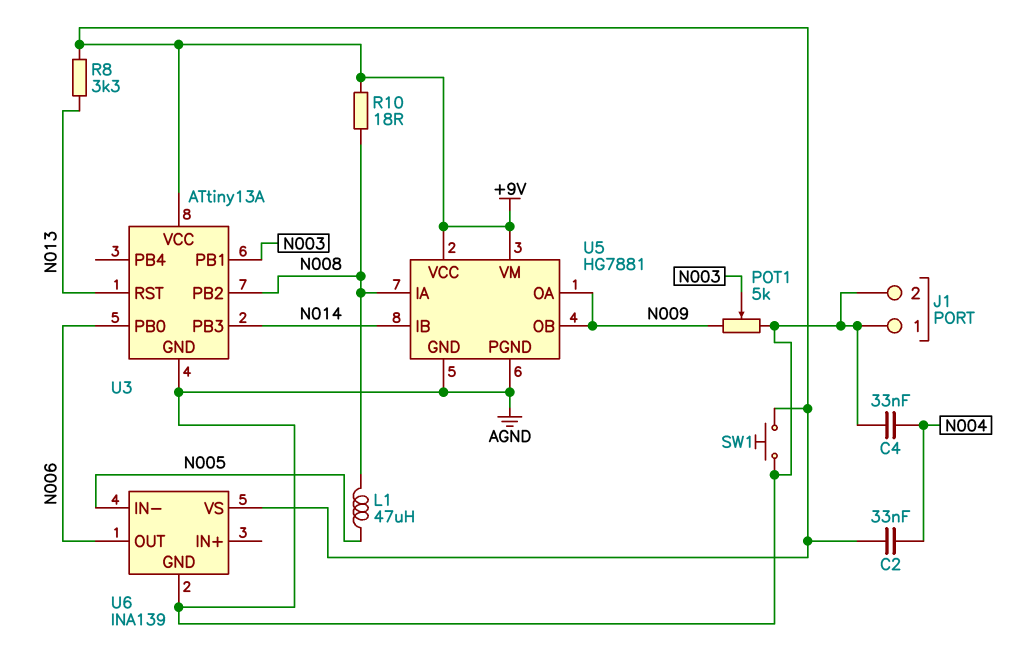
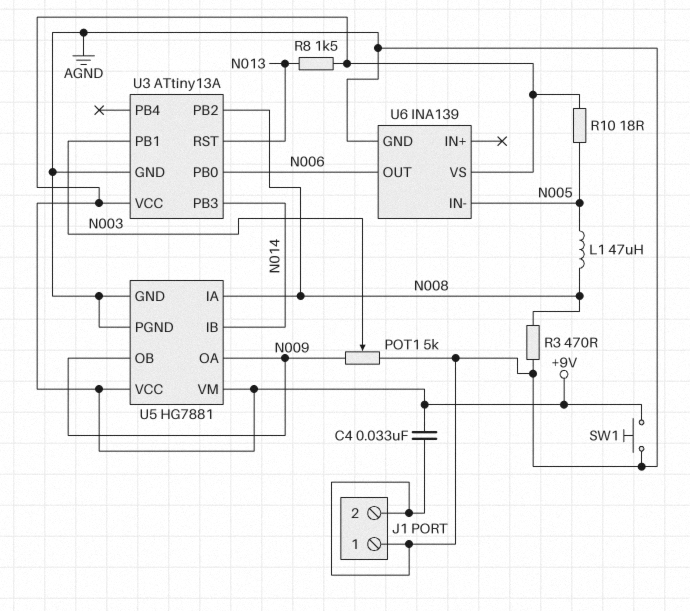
C2: 33nF (+9V, N004) -> none
C4: 33nF (AGND, N004) -> 33nF (+9V, AGND)
R3: none -> 470 (AGND, N008)
R8: 3.3k (+9V, N013) -> 1.5k (+9V, N013)
R10: 18 (+9V, N008) -> 18 (+9V, N005)

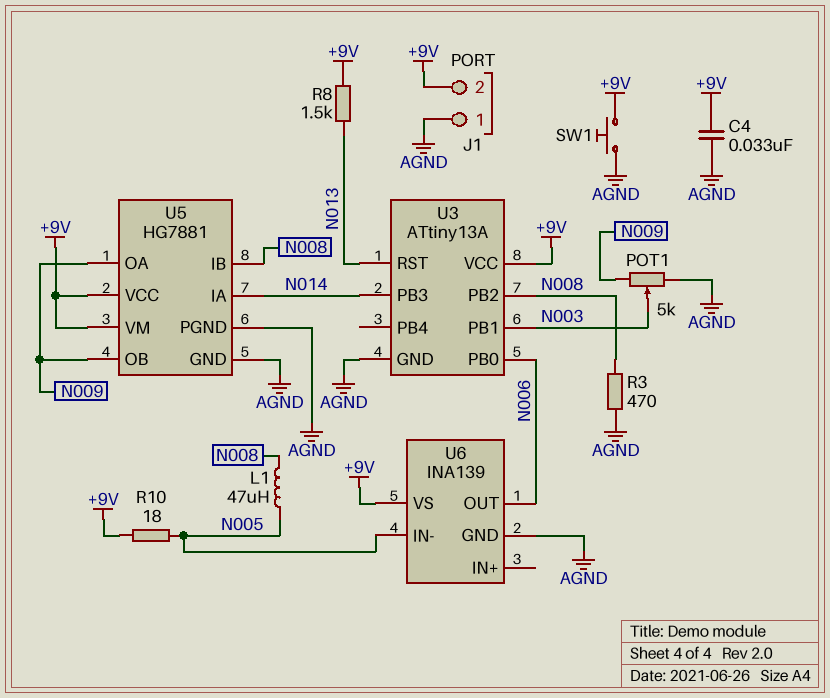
J1 pin 2: AGND -> +9V
U5 pin IA: N008 -> N014
U5 pin IB: N014 -> N008

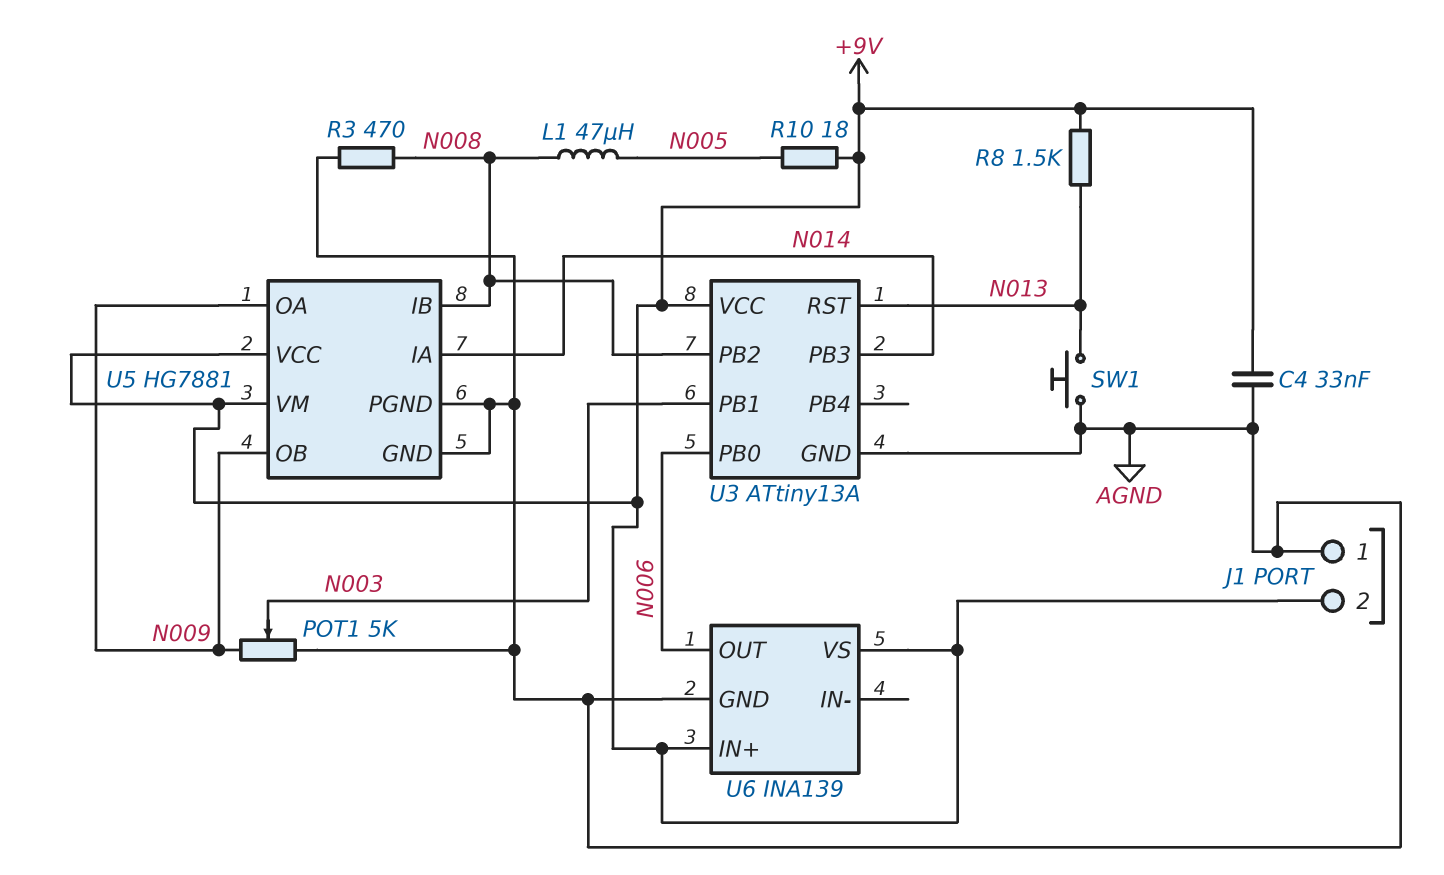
SW1: button (+9V, AGND) -> button (AGND, N013)
U6 pin IN+: none -> +9V
U6 pin IN-: N005 -> none

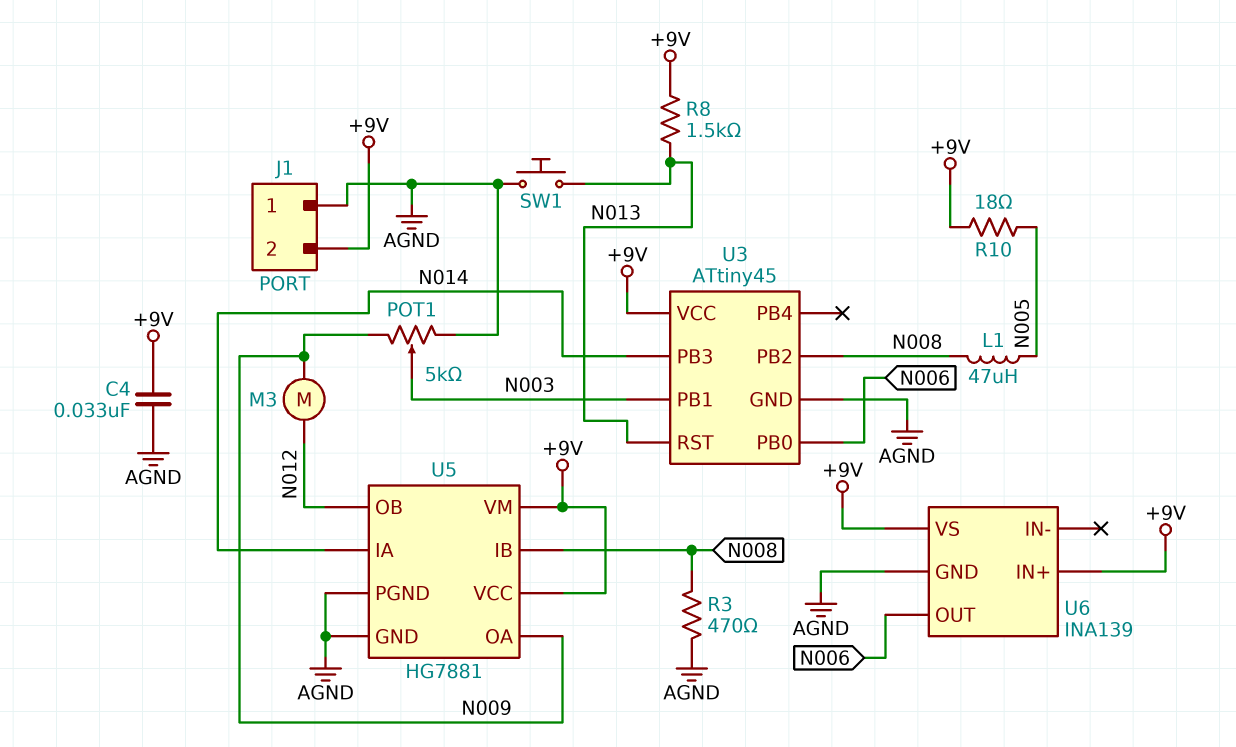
M3: none -> motor (N009, N012)
U3: ATtiny13A -> ATtiny45
U5 pin OB: N009 -> N012

